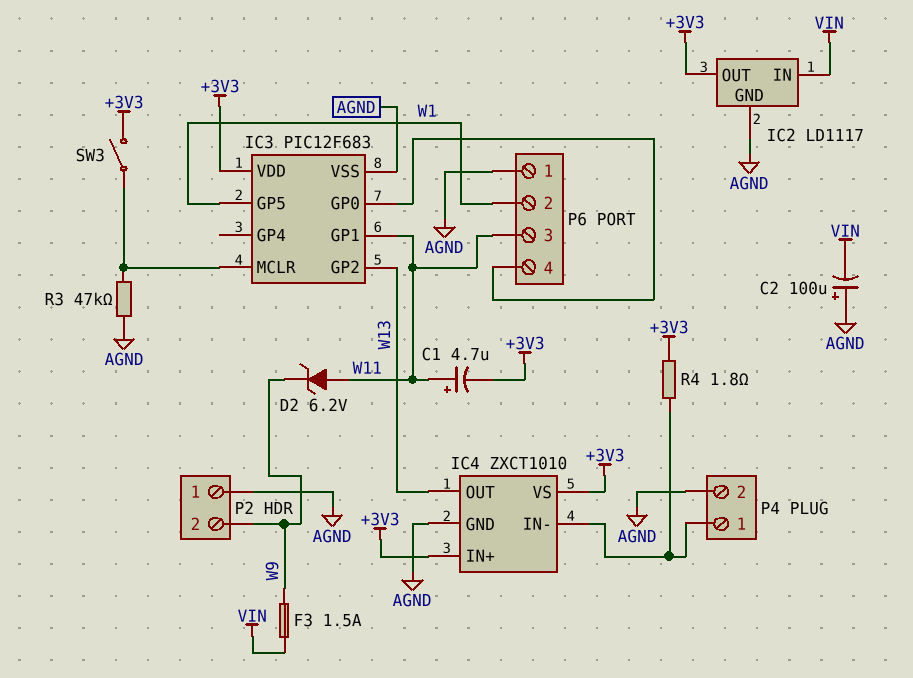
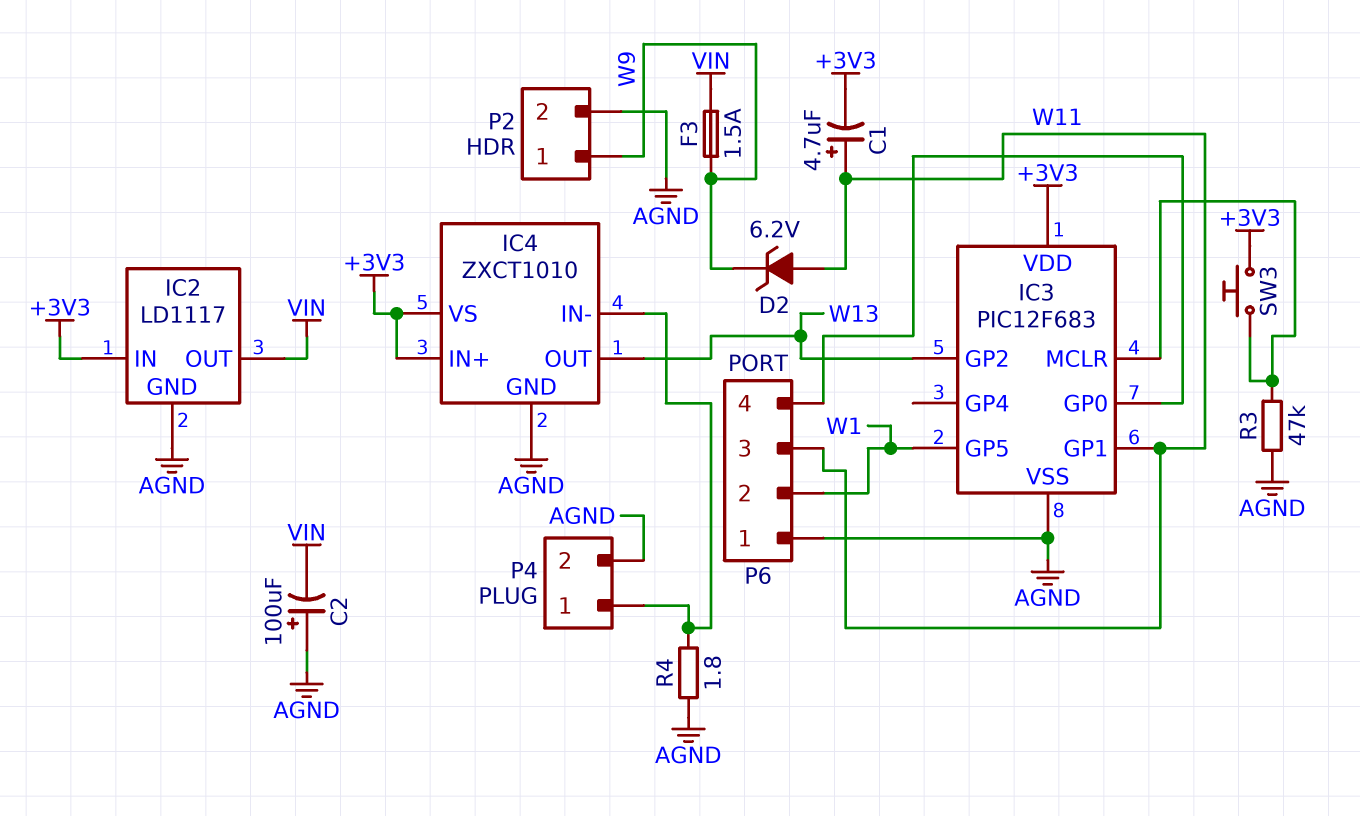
IC2 pin IN: VIN -> +3V3
IC2 pin OUT: +3V3 -> VIN
P2 pin 1: AGND -> W9
P2 pin 2: W9 -> AGND
R4: 1.8 (+3V3, IC4/IN-) -> 1.8 (AGND, IC4/IN-)
SW3: switch (+3V3, IC3/MCLR) -> button (+3V3, IC3/MCLR)

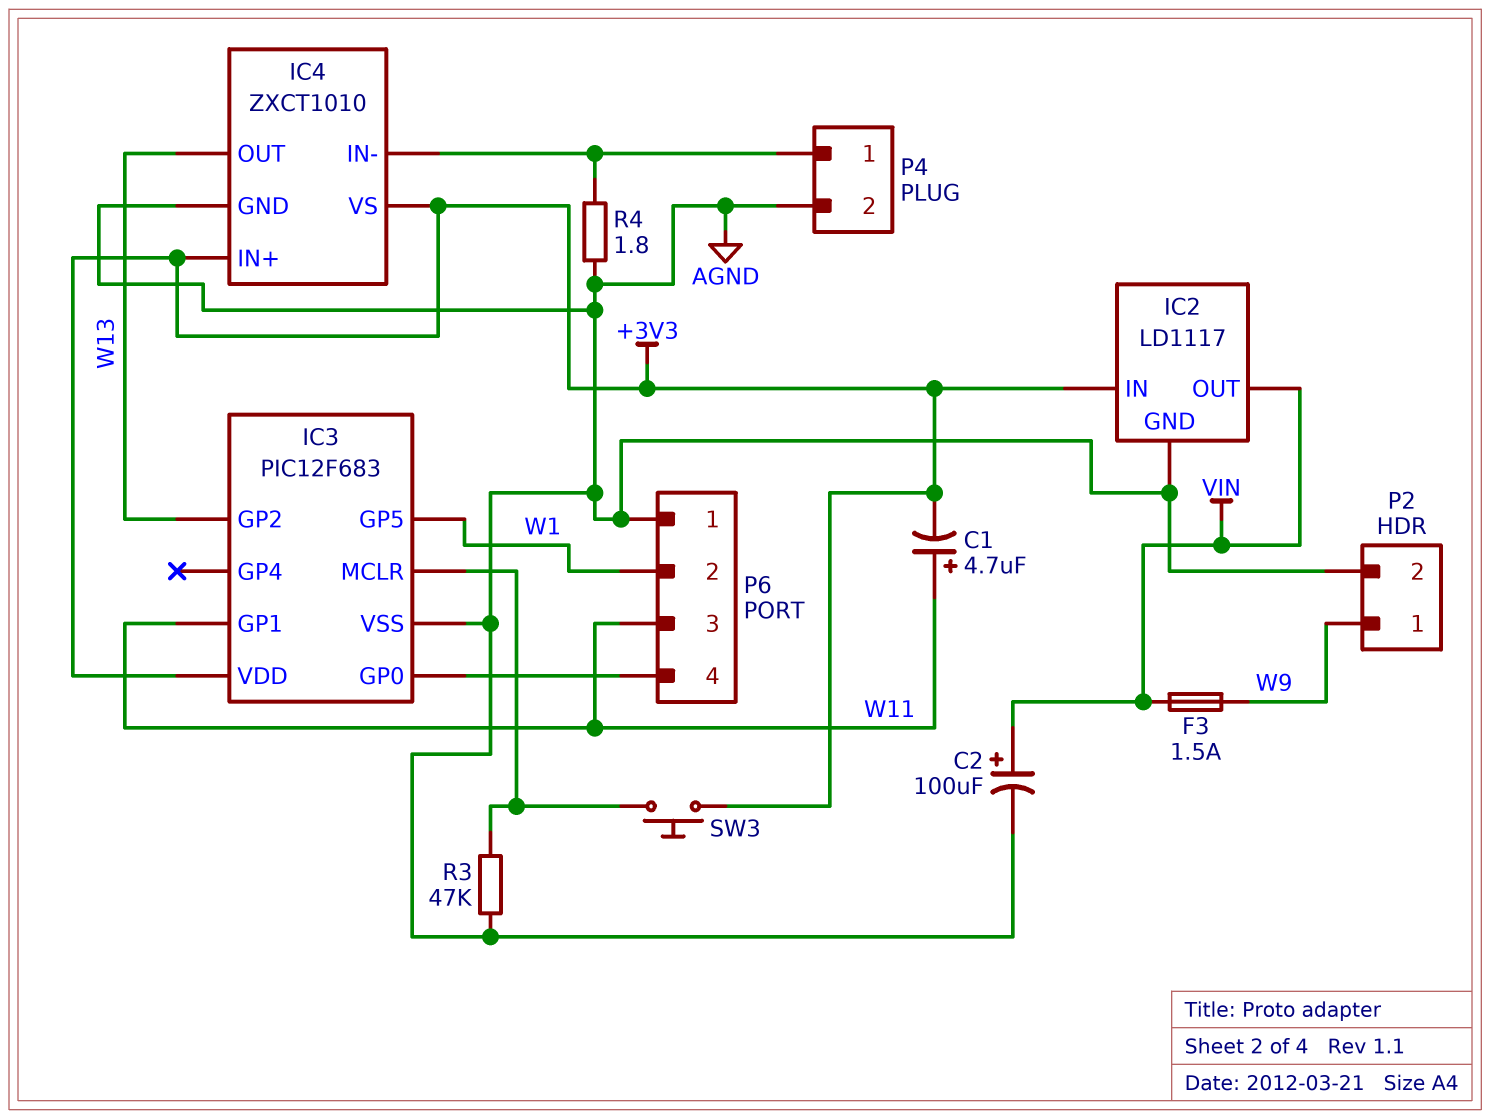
C2: 100uF (plus AGND, minus VIN) -> 100uF (plus VIN, minus AGND)
D2: zener 6.2V (A W11, K W9) -> none

